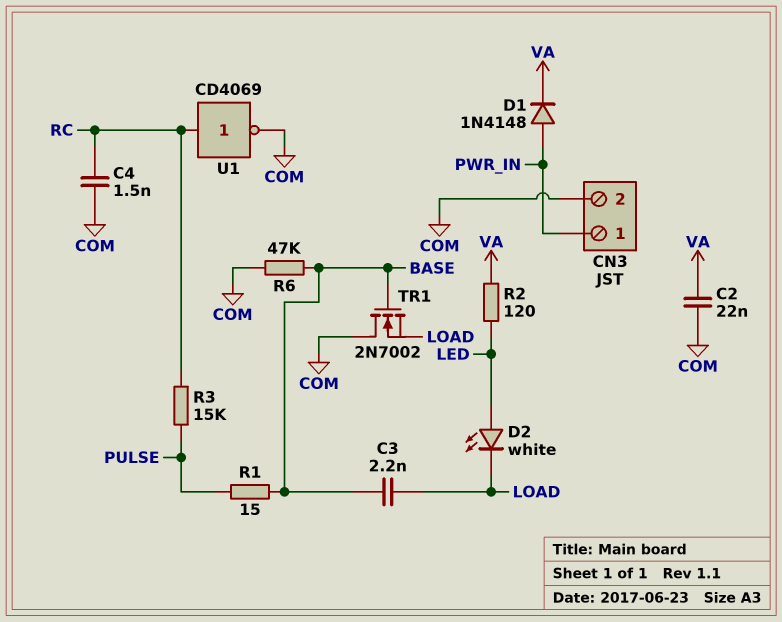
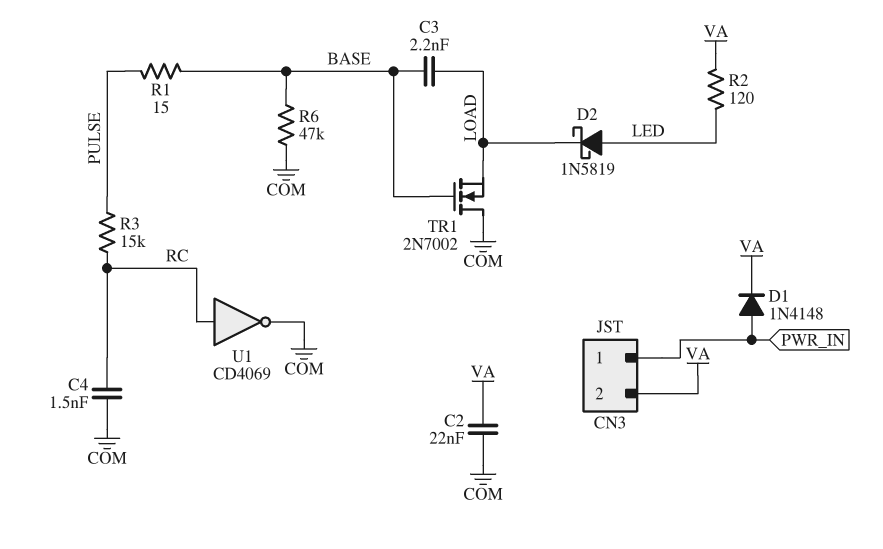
CN3 pin 2: COM -> VA
D2: LED white (A LED, K LOAD) -> schottky 1N5819 (A LED, K LOAD)

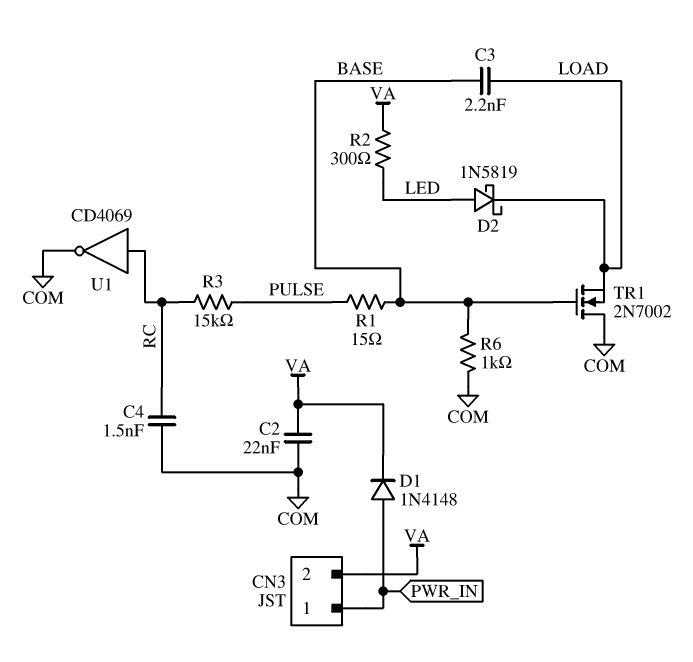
R2: 120 (LED, VA) -> 300 (LED, VA)
R6: 47k (BASE, COM) -> 1k (BASE, COM)

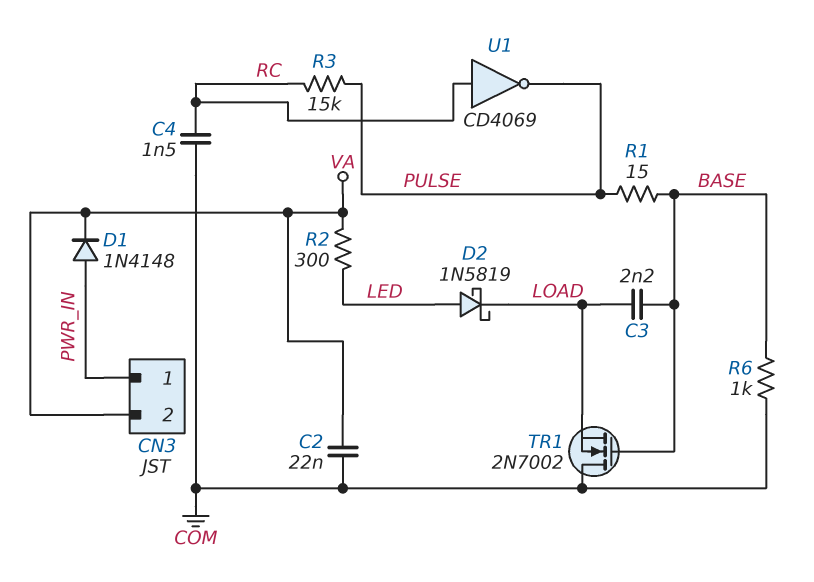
U1: NOT CD4069 (in RC, out COM) -> NOT CD4069 (in RC, out PULSE)

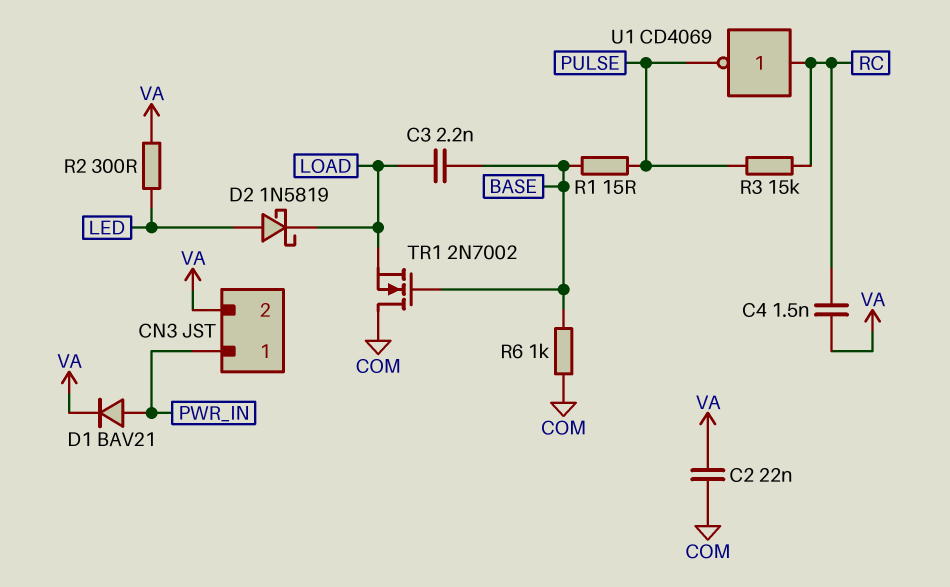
C4: 1.5nF (COM, RC) -> 1.5nF (RC, VA)
D1: diode 1N4148 (A PWR_IN, K VA) -> diode BAV21 (A PWR_IN, K VA)

